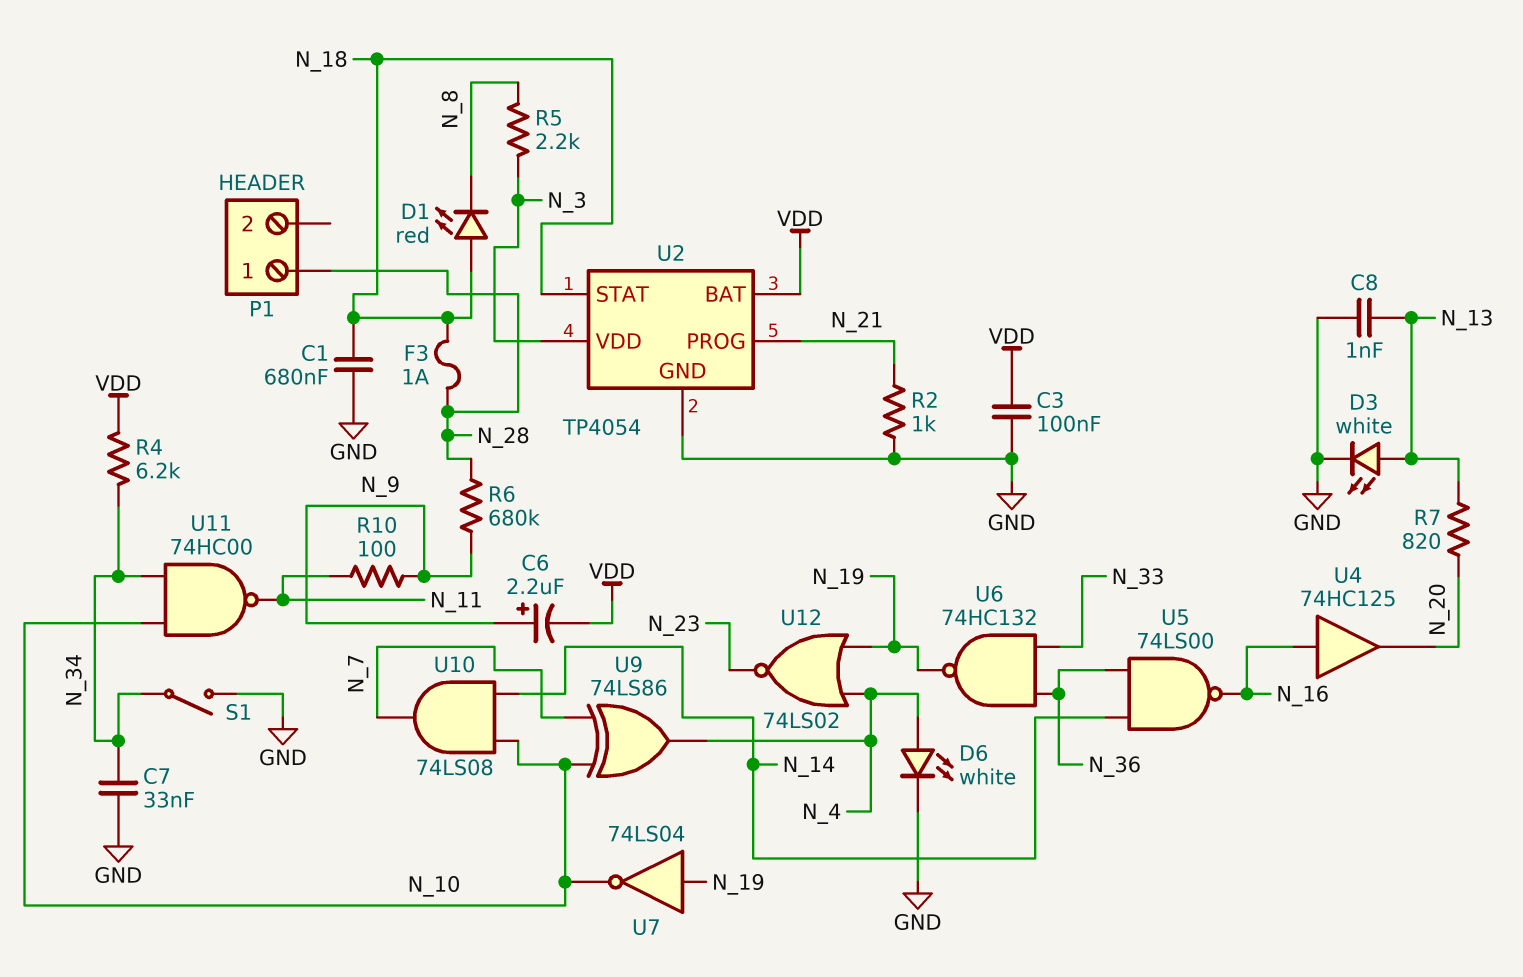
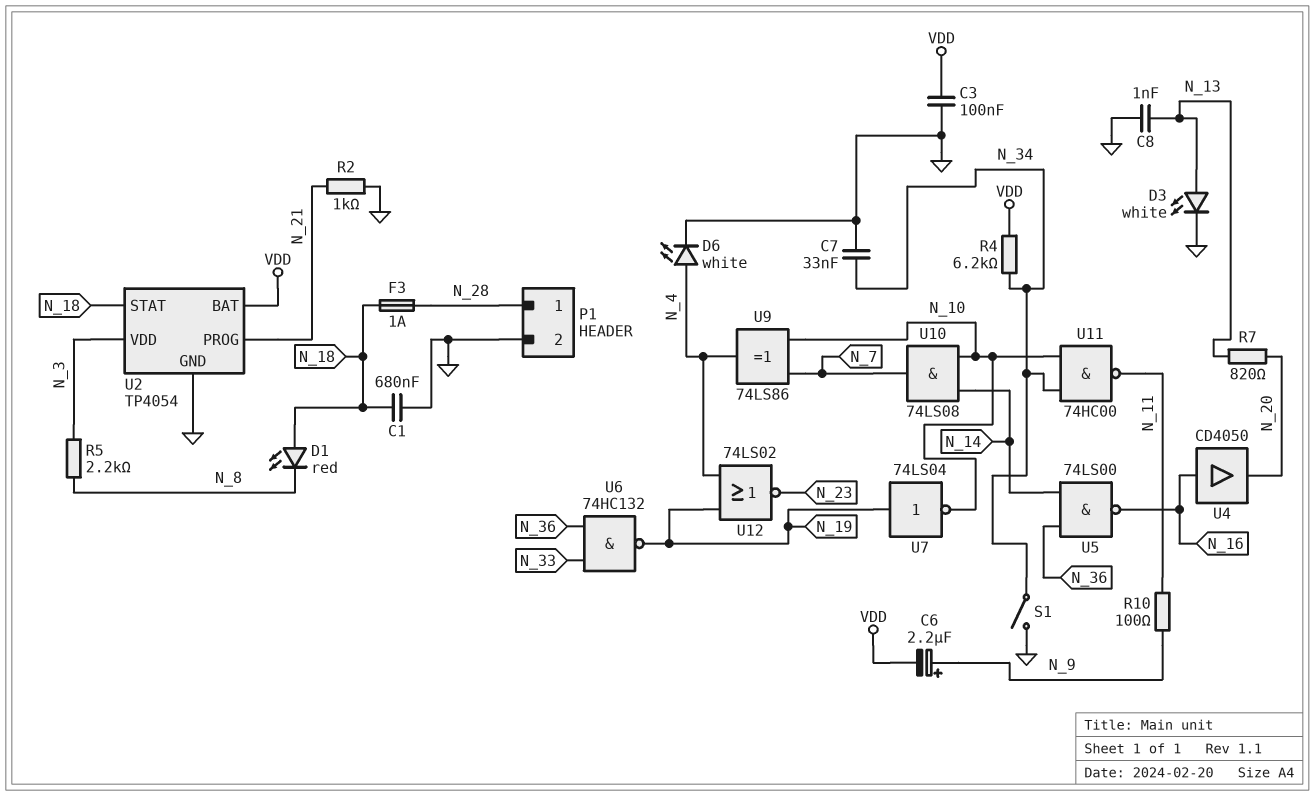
P1 pin 2: none -> GND
R6: 680k (N_9, N_28) -> none
U4: buffer 74HC125 (in N_16, out N_20) -> buffer CD4050 (in N_16, out N_20)

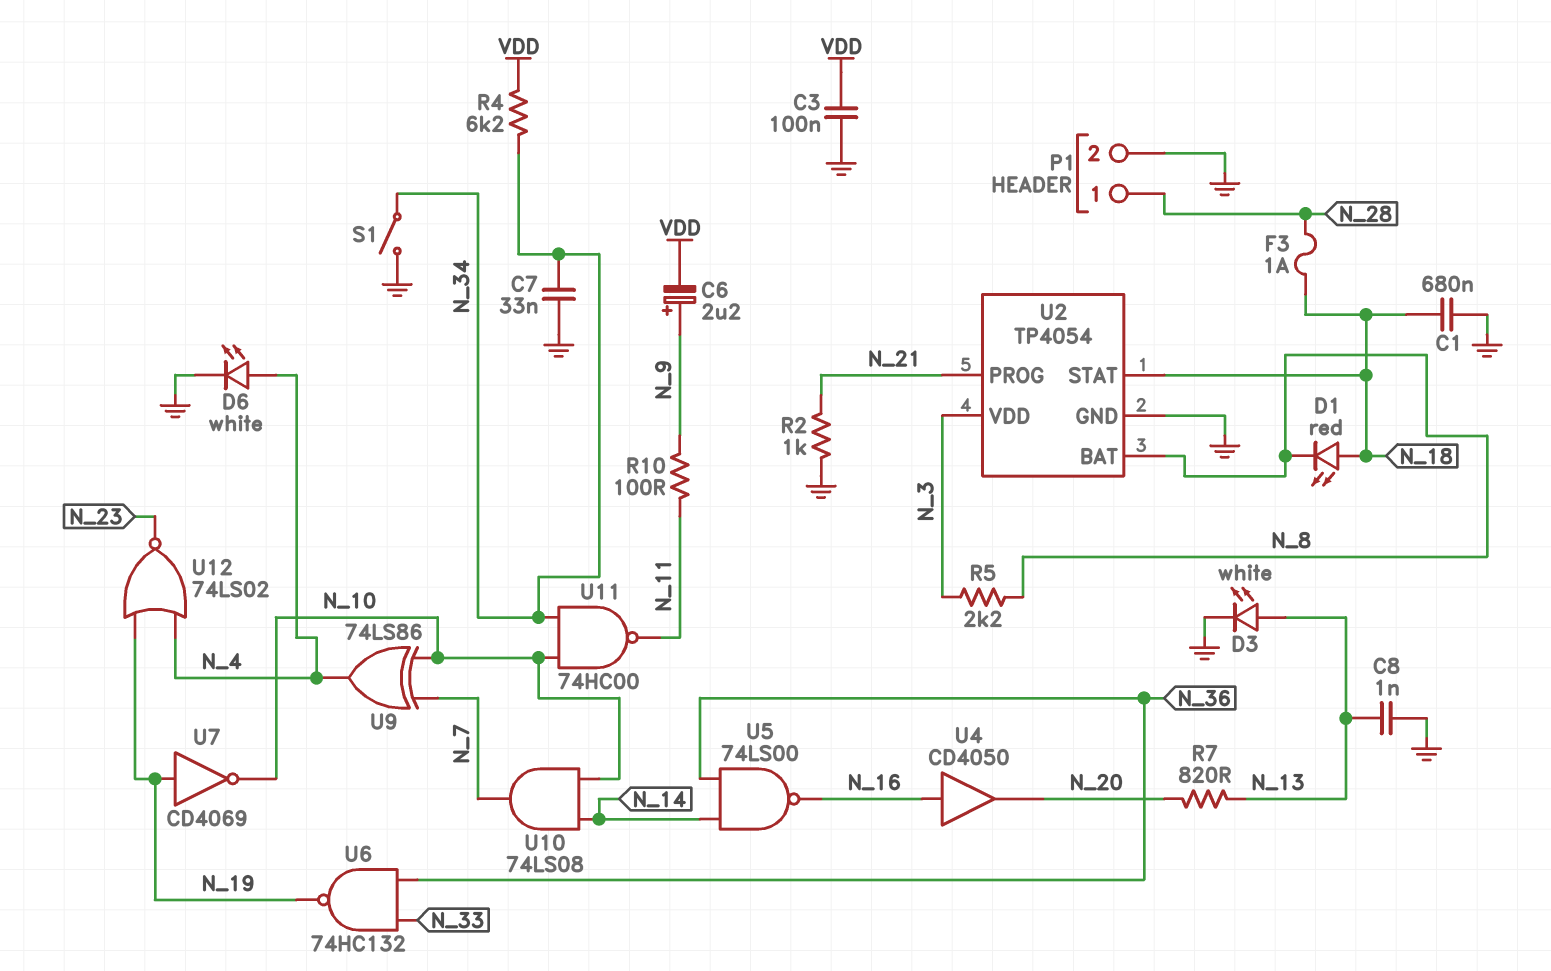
U2 pin BAT: VDD -> N_8
U7: NOT 74LS04 (in N_19, out N_10) -> NOT CD4069 (in N_19, out N_10)

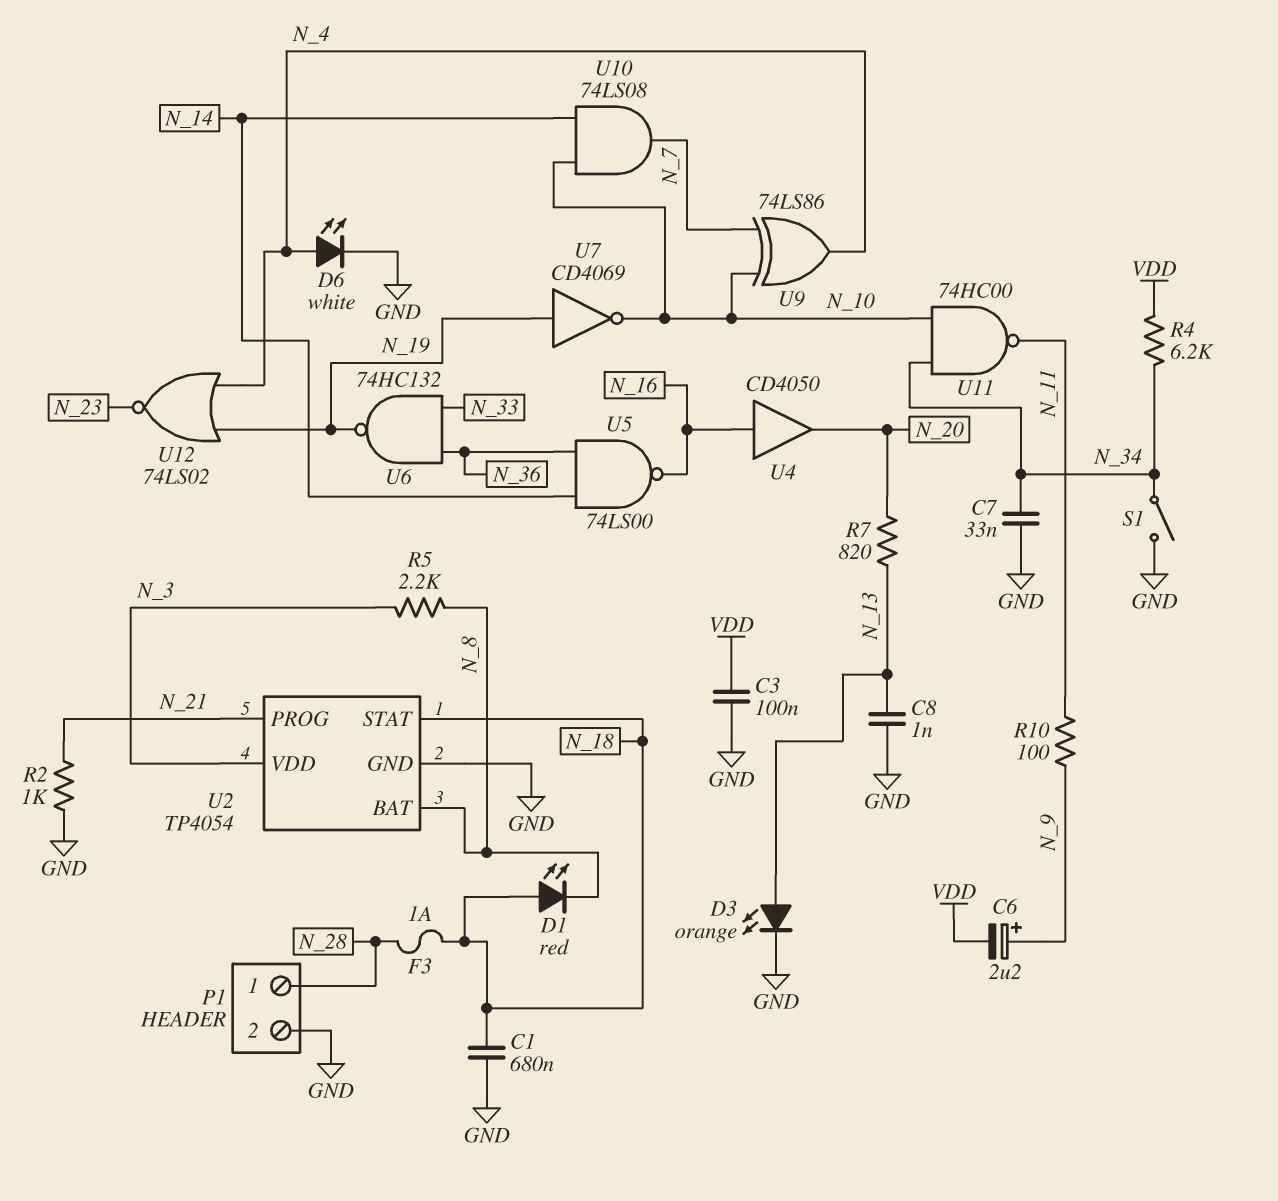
D3: LED white (A N_13, K GND) -> LED orange (A N_13, K GND)

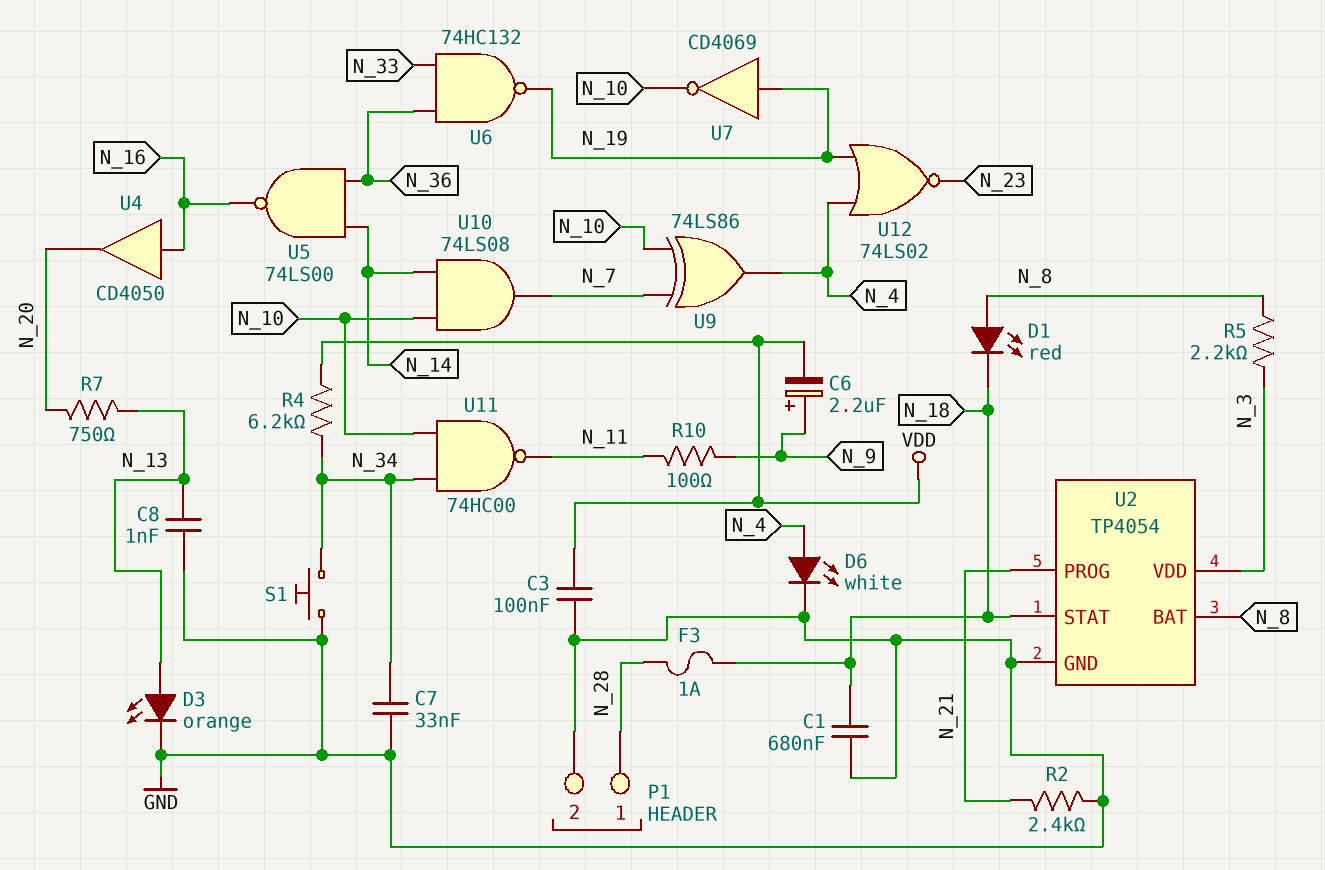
D1: LED red (A N_18, K N_8) -> LED red (A N_8, K N_18)
R2: 1k (GND, N_21) -> 2.4k (GND, N_21)
R7: 820 (N_13, N_20) -> 750 (N_13, N_20)
S1: switch (GND, N_34) -> button (GND, N_34)

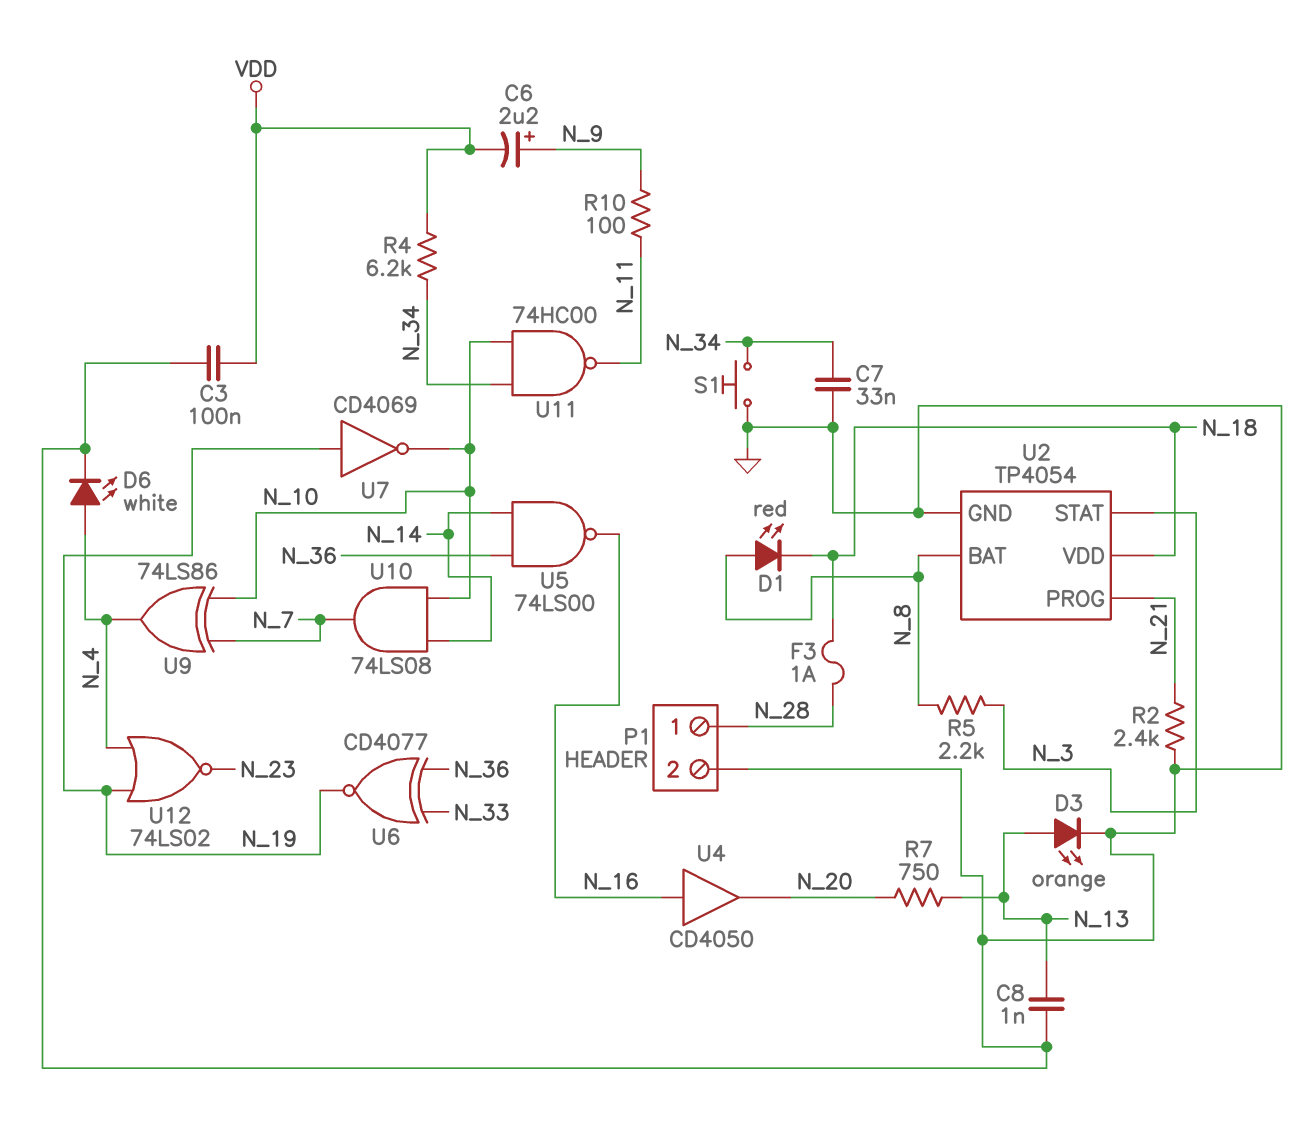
C1: 680nF (GND, N_18) -> none
U2 pin STAT: N_18 -> N_3
U2 pin VDD: N_3 -> N_18
U6: NAND 74HC132 (in N_33, in N_36, out N_19) -> XNOR CD4077 (in N_33, in N_36, out N_19)

